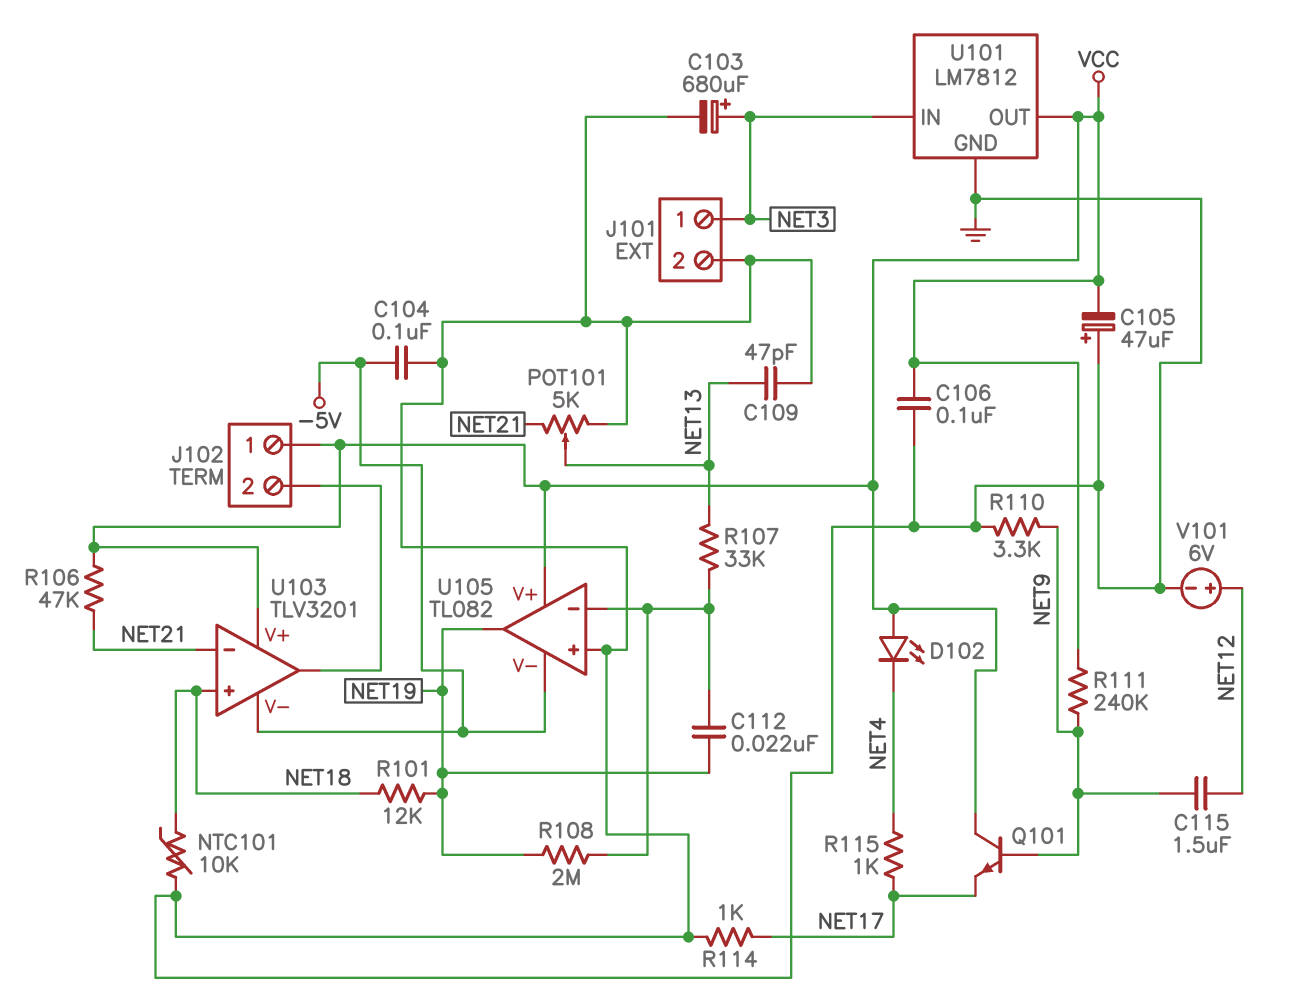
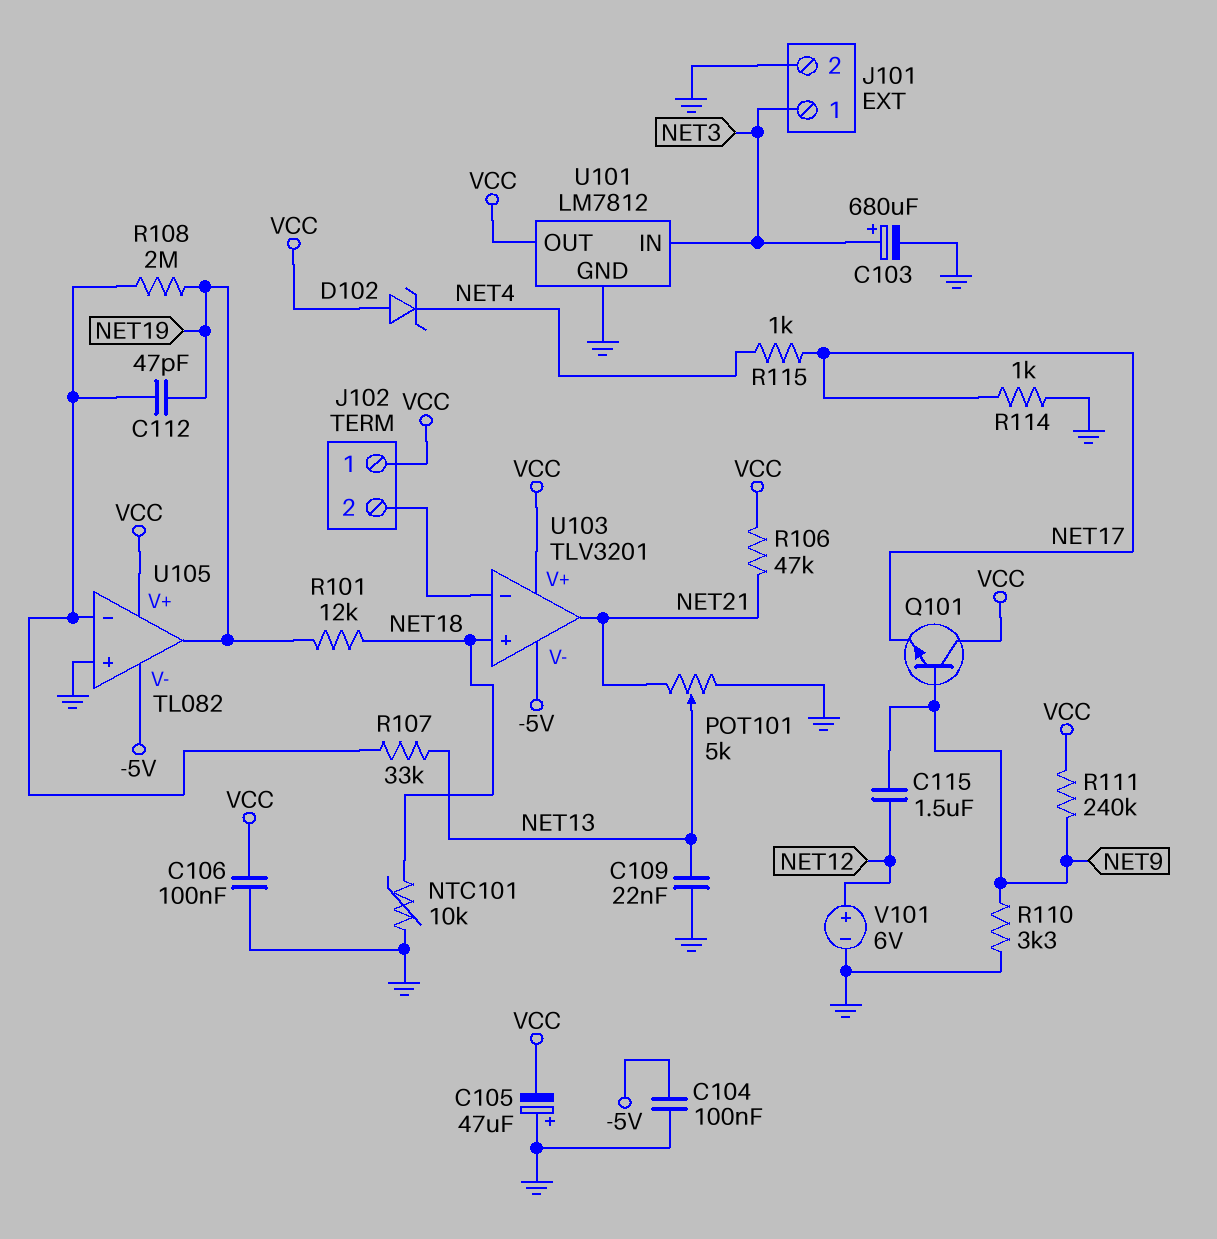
C109: 47pF (GND, NET13) -> 22nF (GND, NET13)
C112: 22nF (NET19, U105/in-) -> 47pF (NET19, U105/in-)
D102: LED (A VCC, K NET4) -> zener (A VCC, K NET4)
U103 pin in-: NET21 -> J102/2
U103 pin out: J102/2 -> NET21

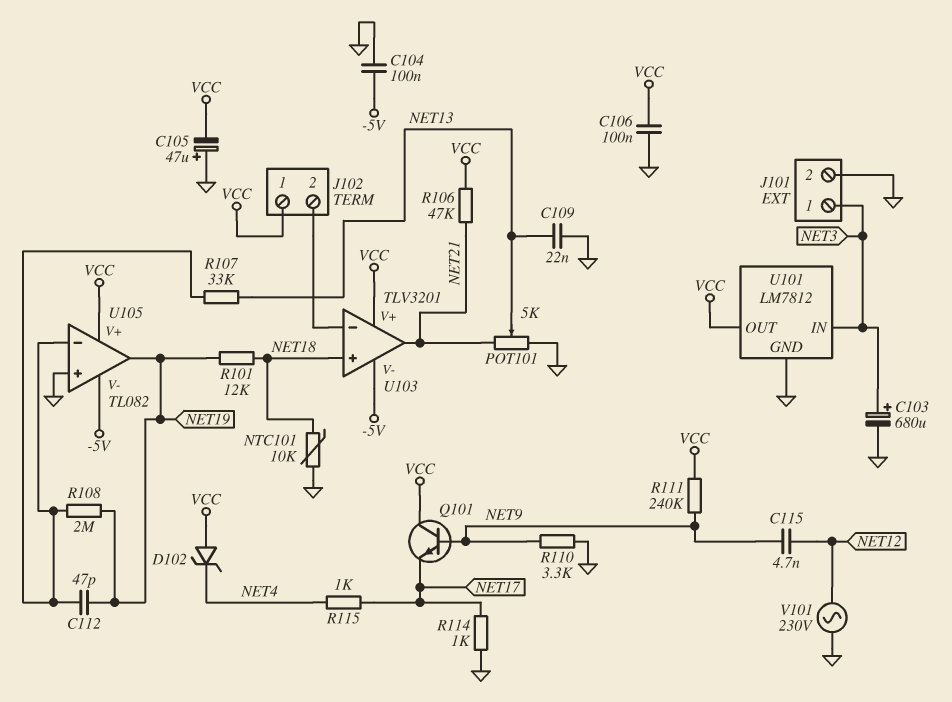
C115: 1.5uF (NET9, NET12) -> 4.7nF (NET9, NET12)
V101: 6V (plus NET12, minus GND) -> AC 230V (GND, NET12)

